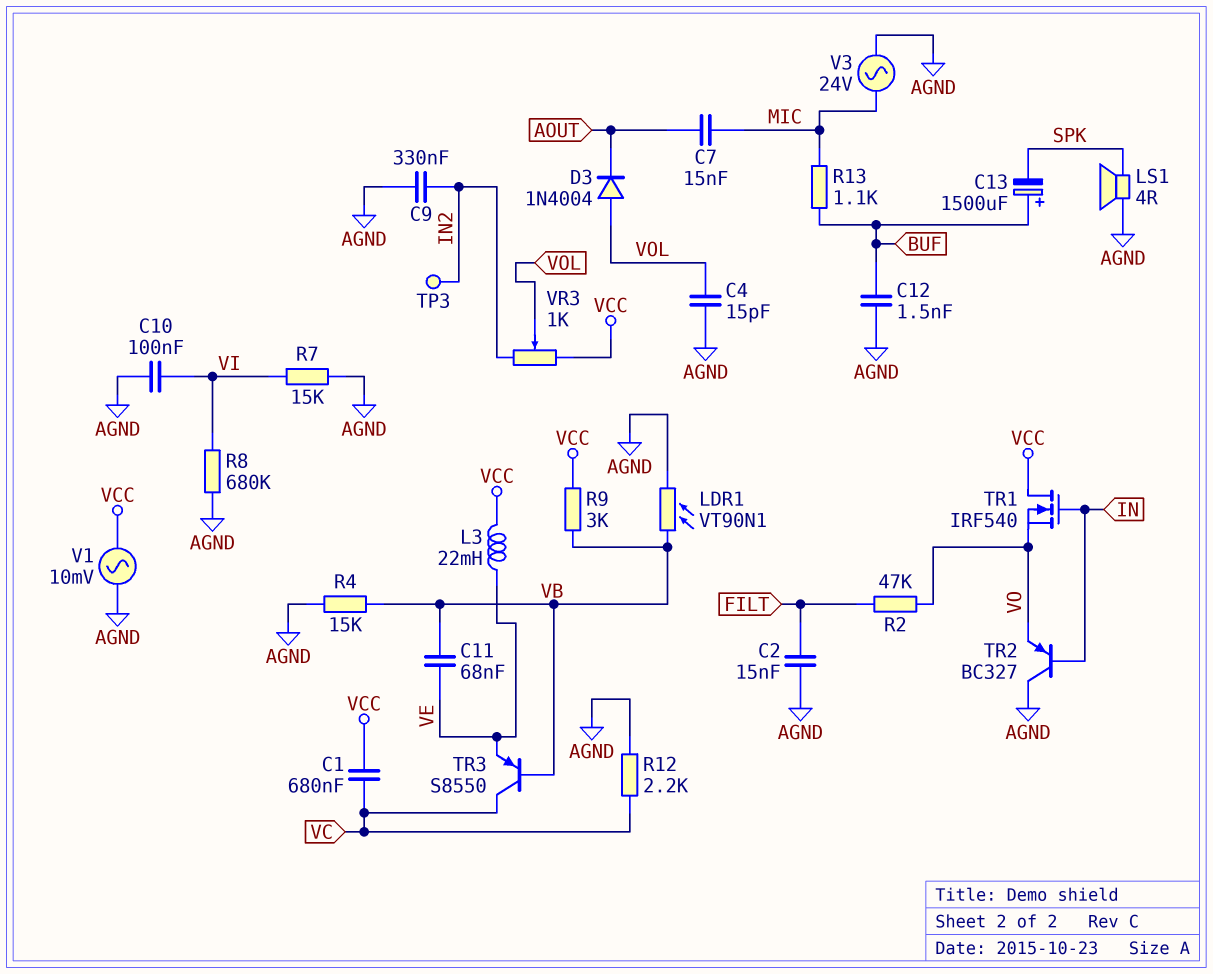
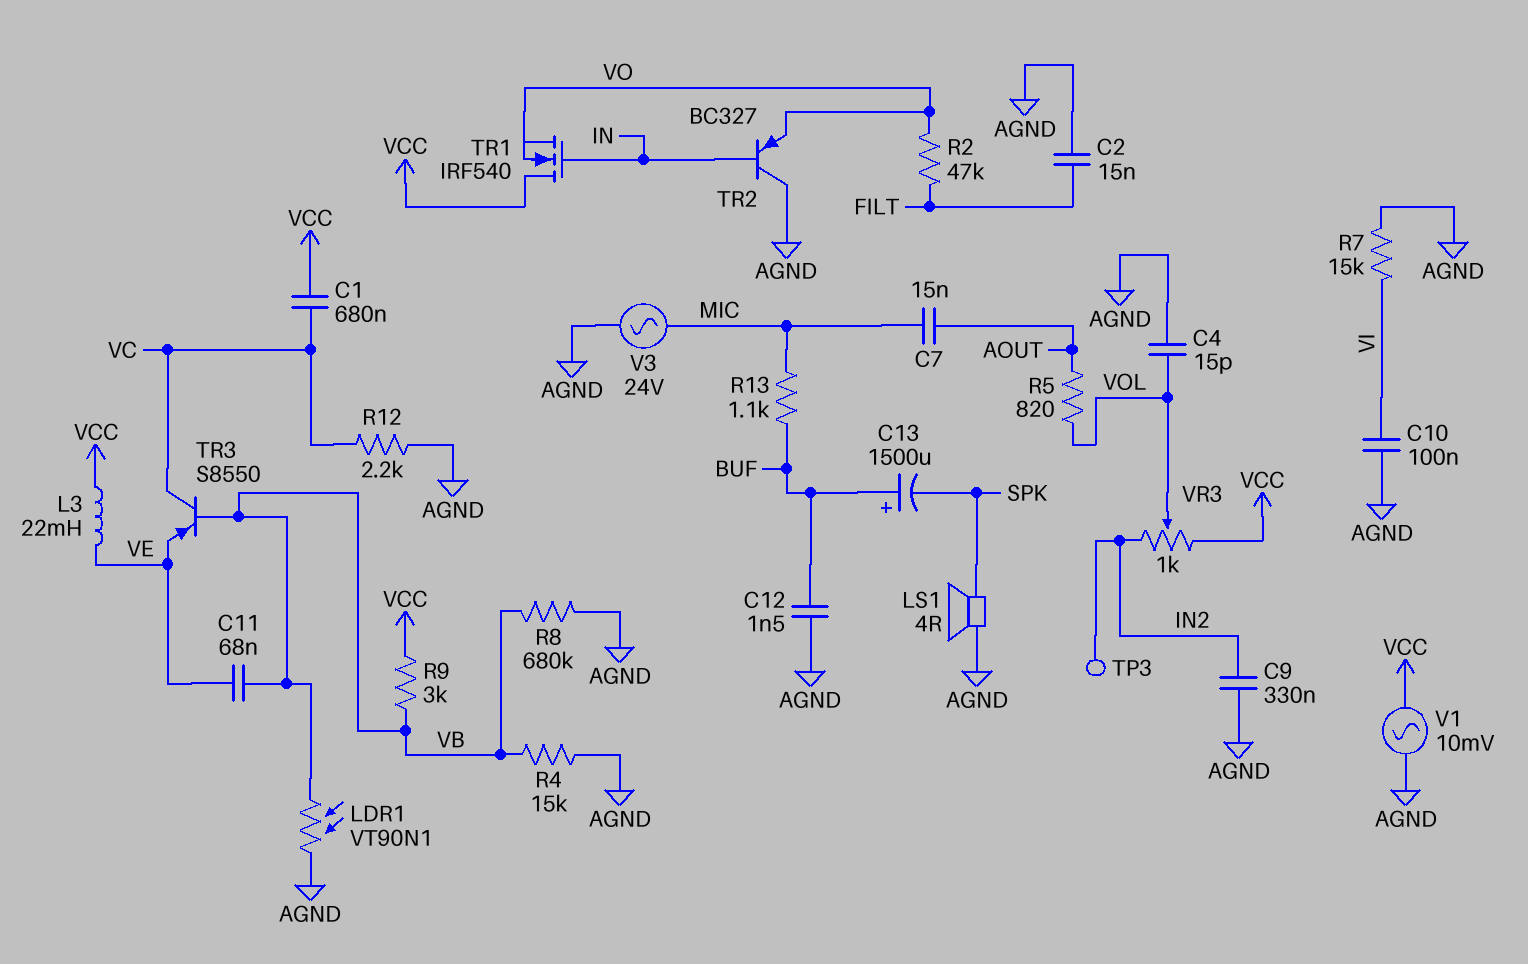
D3: diode 1N4004 (A VOL, K AOUT) -> none
R5: none -> 820 (AOUT, VOL)
R8: 680k (AGND, VI) -> 680k (AGND, VB)

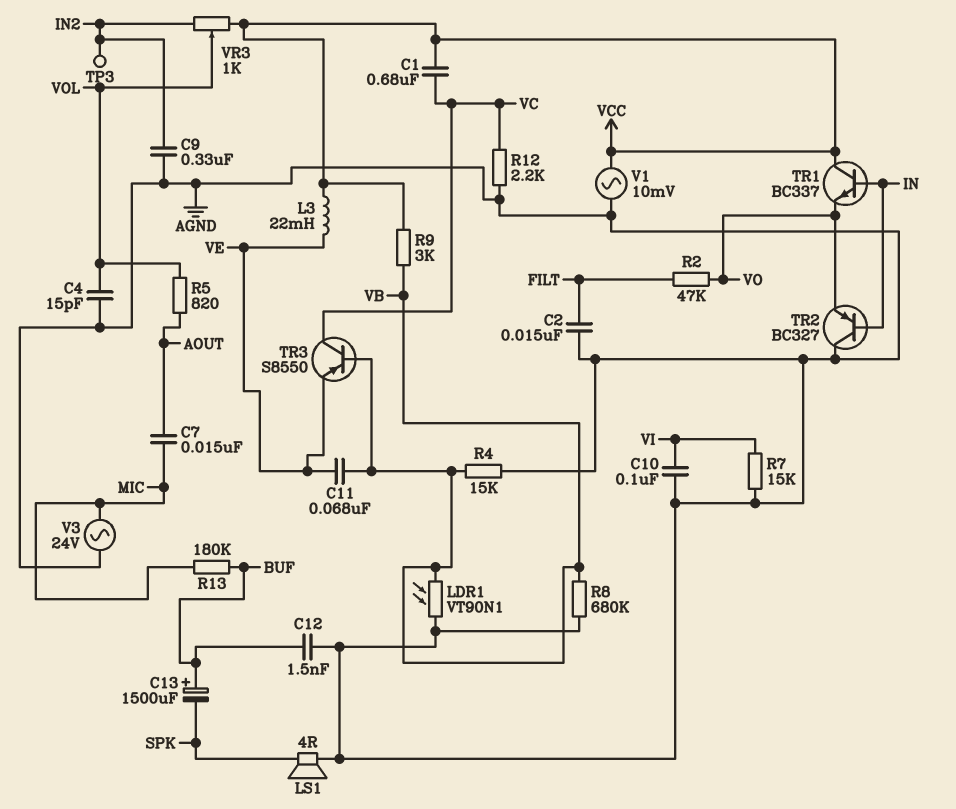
R13: 1.1k (BUF, MIC) -> 180k (BUF, MIC)
TR1: NMOS IRF540 (G IN, D VCC, S VO) -> NPN BC337 (B IN, C VCC, E VO)

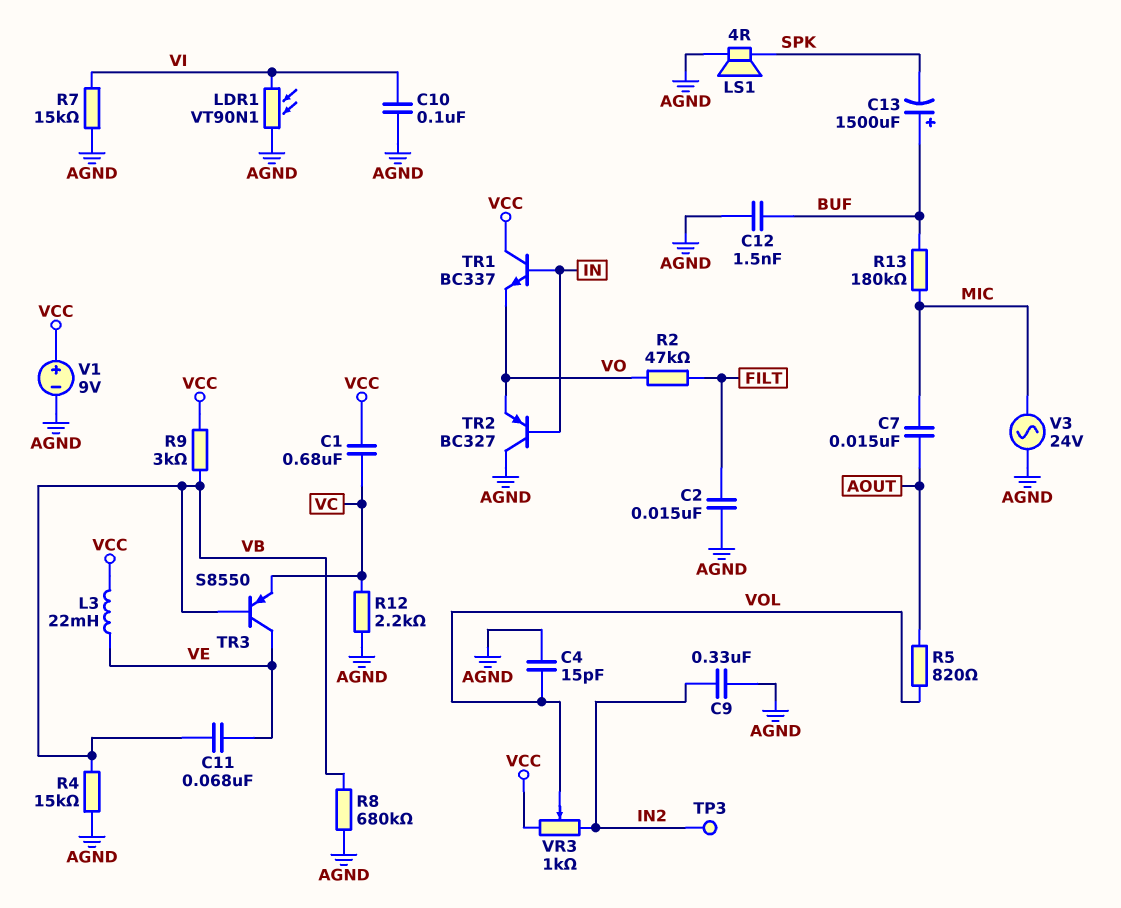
LDR1: VT90N1 (AGND, VB) -> VT90N1 (AGND, VI)
TR3: PNP S8550 (B VB, C VC, E VE) -> PNP S8550 (B VB, C VE, E VC)
V1: AC 10mV (AGND, VCC) -> 9V (plus VCC, minus AGND)

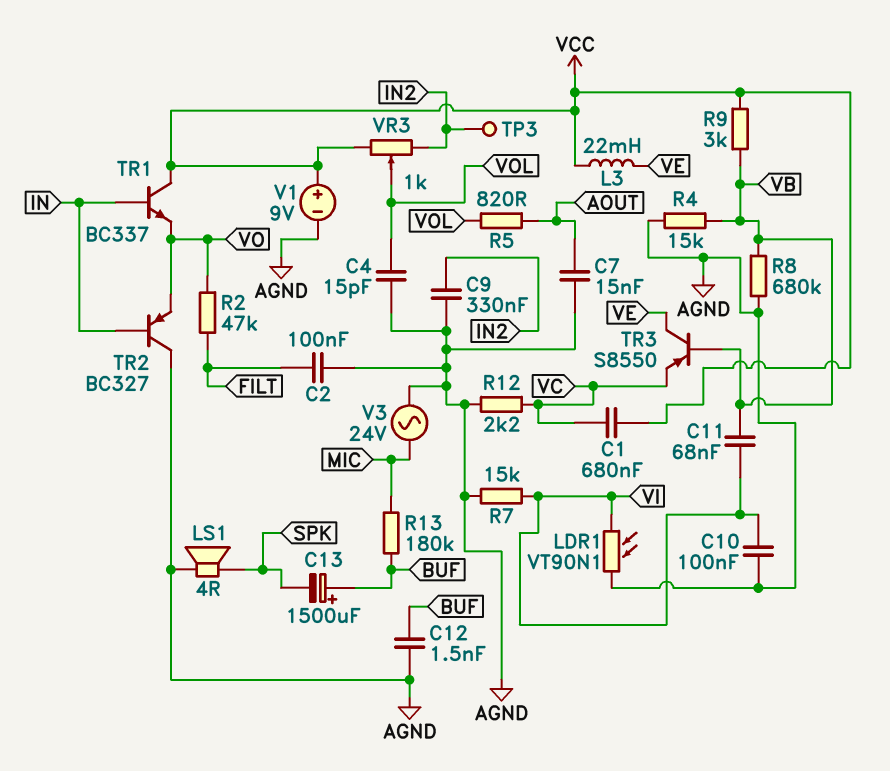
C2: 15nF (AGND, FILT) -> 100nF (AGND, FILT)
C7: 15nF (AOUT, MIC) -> 15nF (AGND, AOUT)
C11: 68nF (VB, VE) -> 68nF (VB, VI)

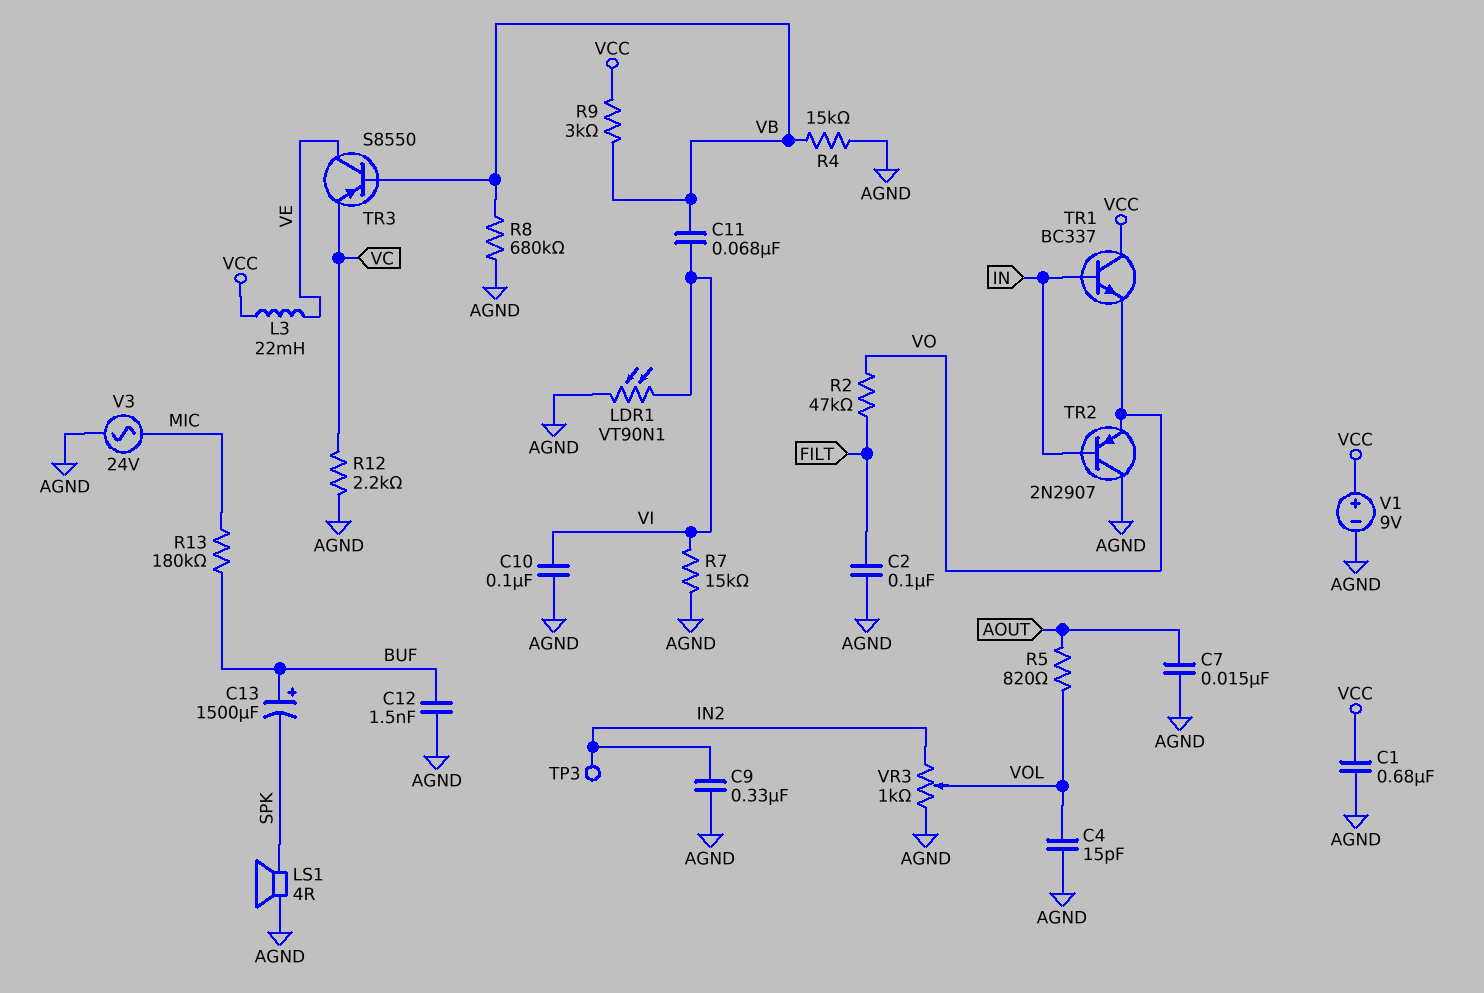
C1: 680nF (VC, VCC) -> 680nF (AGND, VCC)
TR2: PNP BC327 (B IN, C AGND, E VO) -> PNP 2N2907 (B IN, C AGND, E VO)
VR3: 1k (IN2, VCC, wiper VOL) -> 1k (AGND, IN2, wiper VOL)

